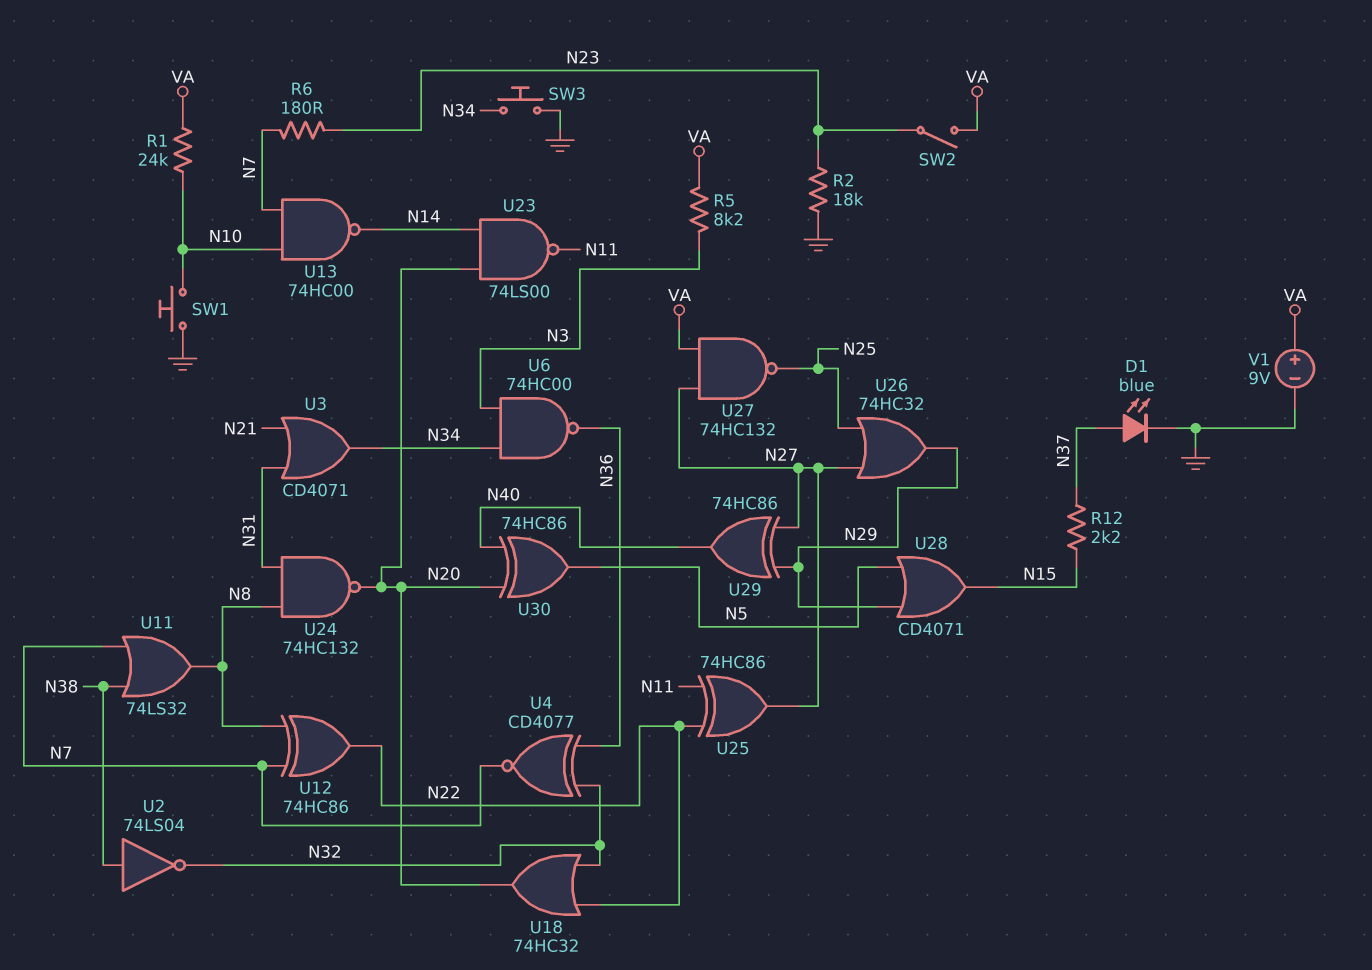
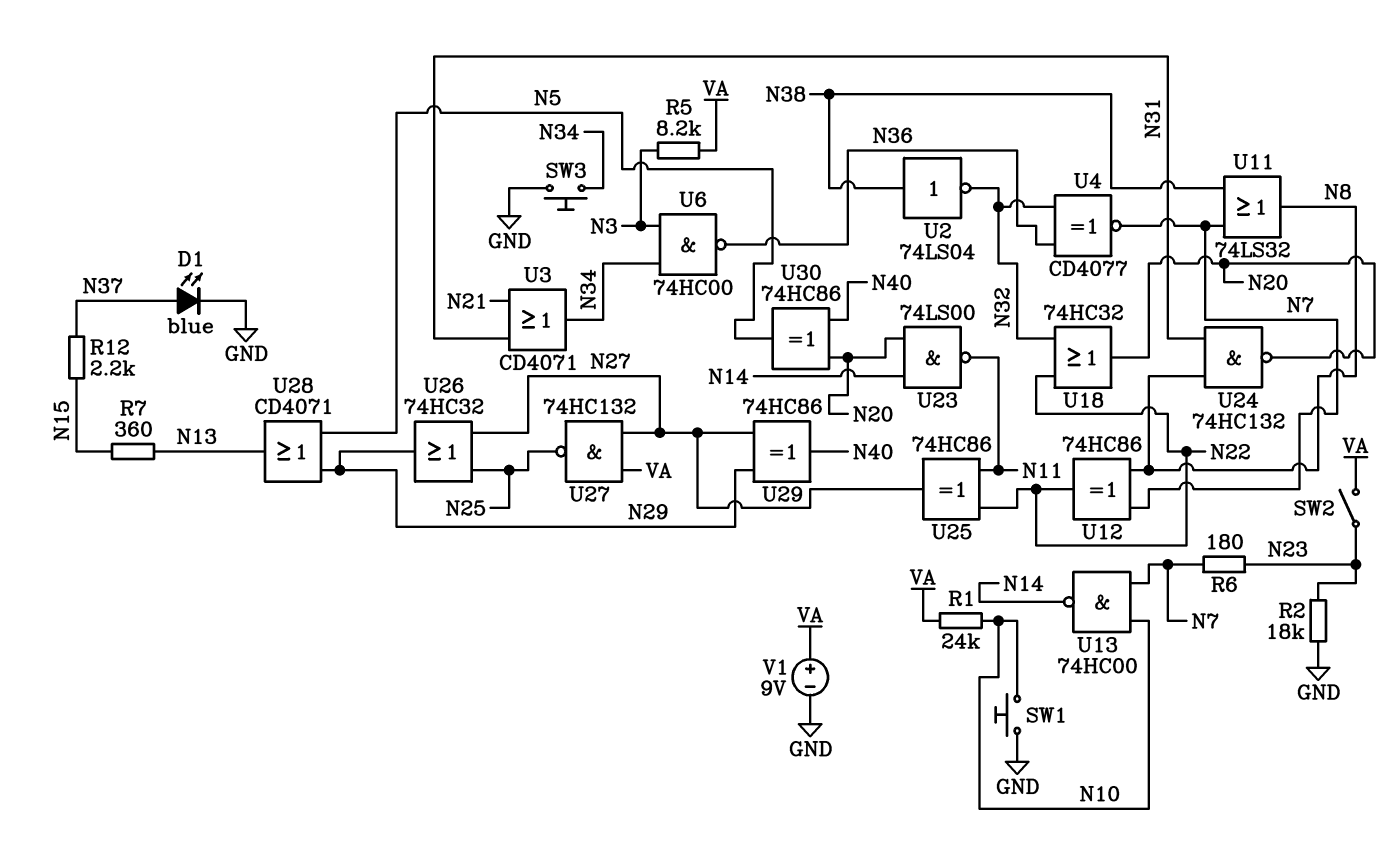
R7: none -> 360 (N13, N15)
U28: OR CD4071 (in N5, in N29, out N15) -> OR CD4071 (in N5, in N29, out N13)

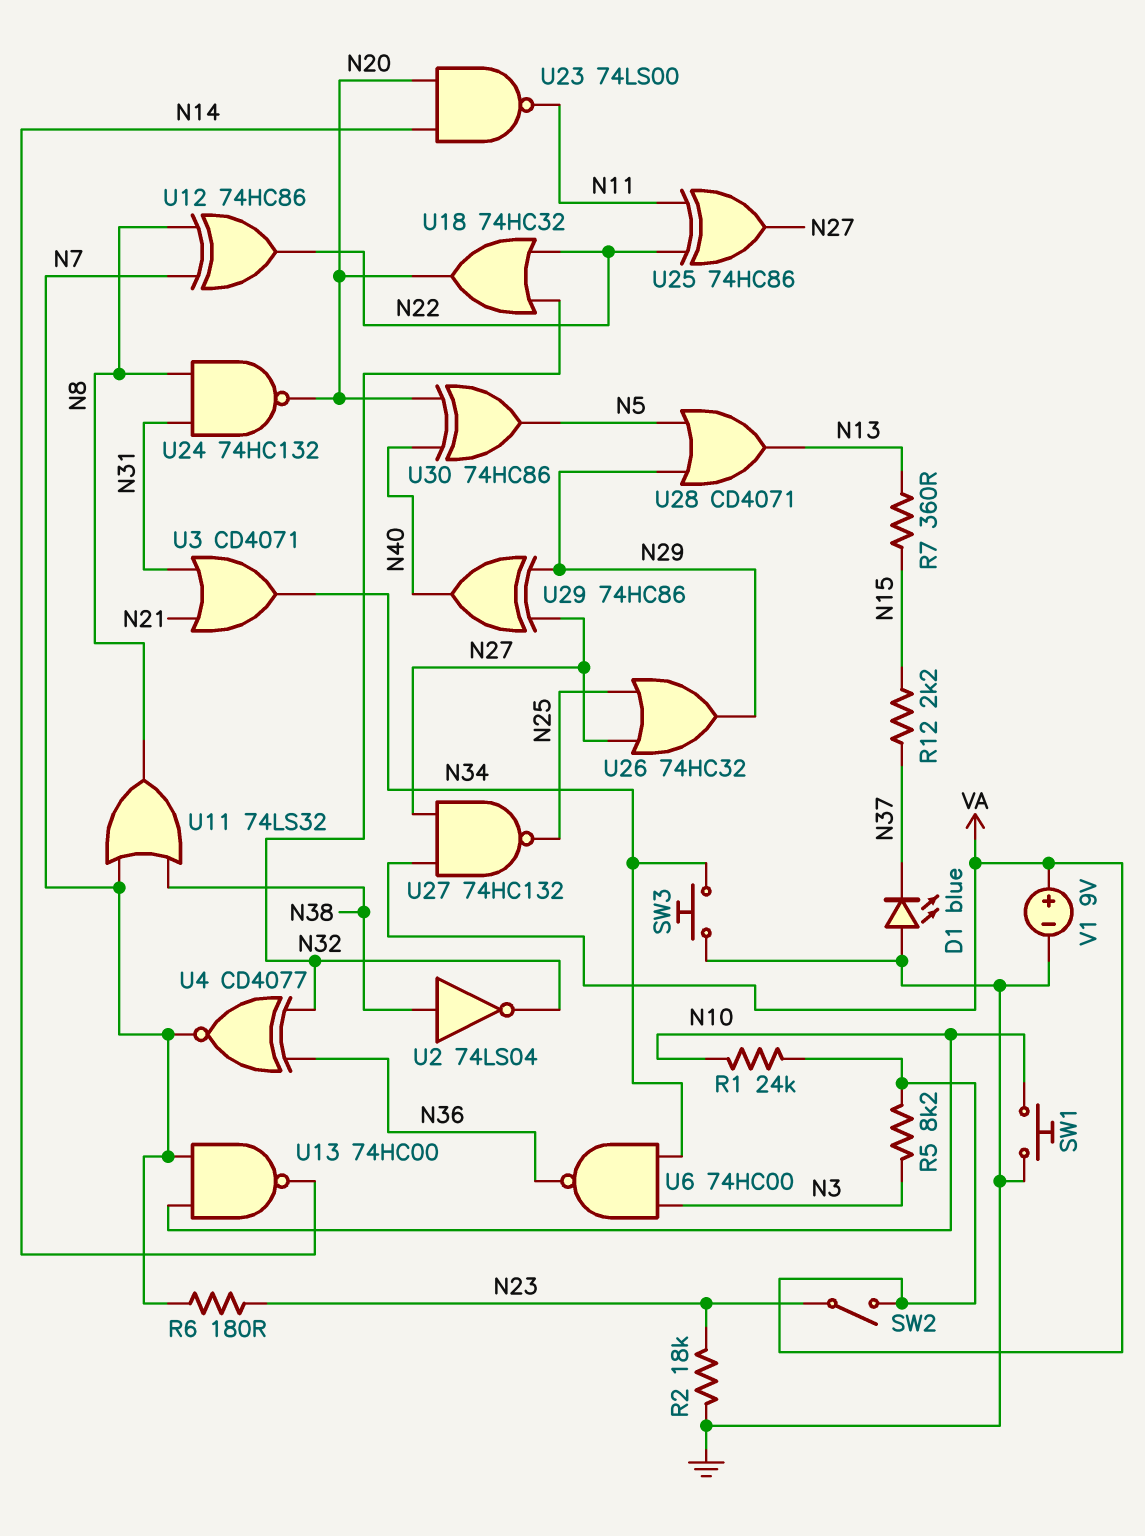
D1: LED blue (A N37, K GND) -> LED blue (A GND, K N37)

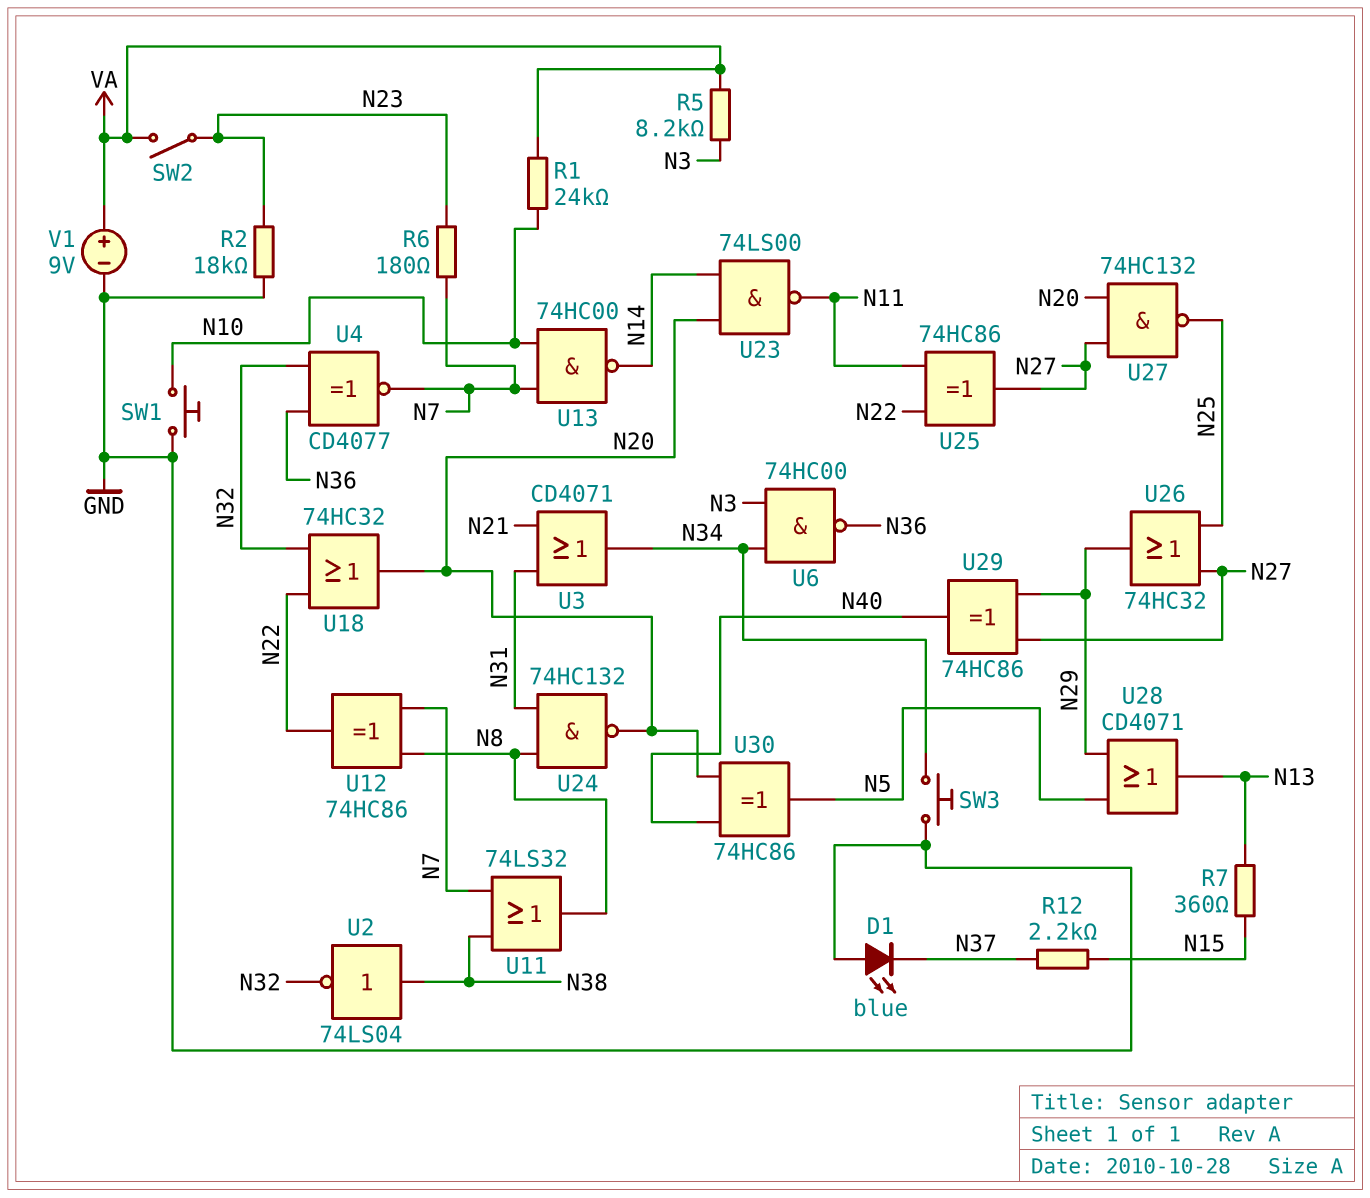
U27: NAND 74HC132 (in N27, in VA, out N25) -> NAND 74HC132 (in N20, in N27, out N25)

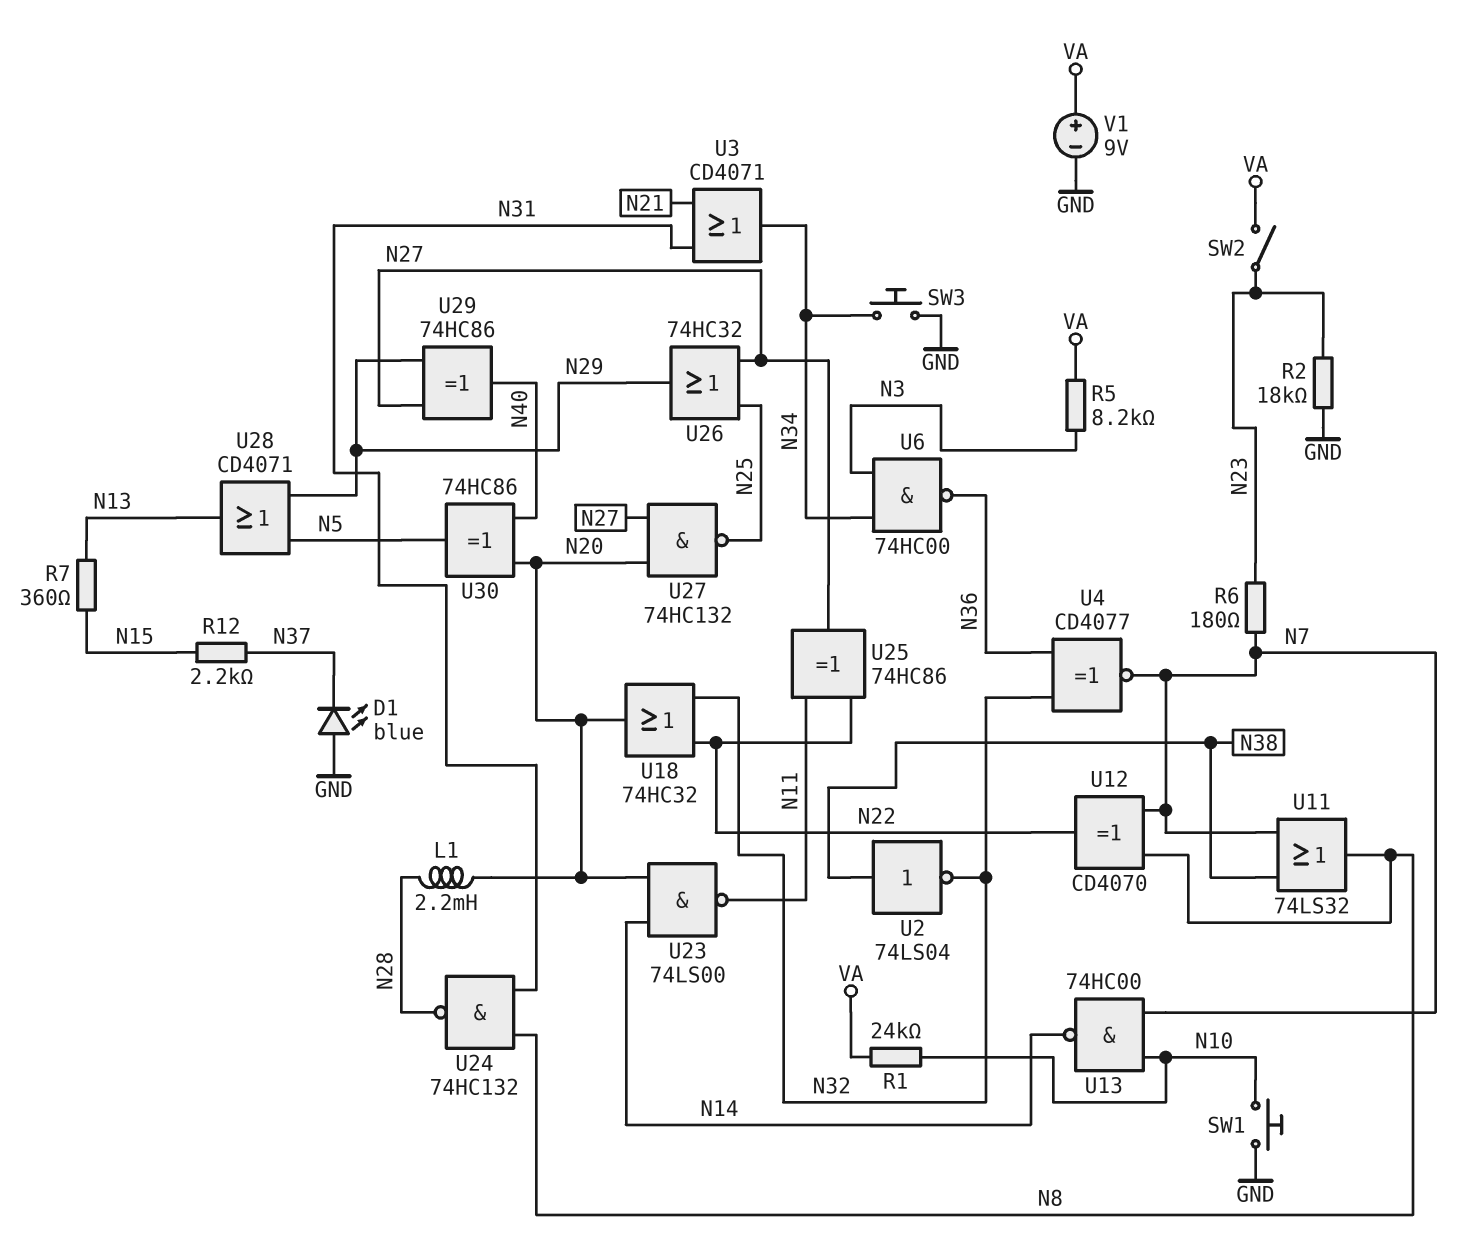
L1: none -> 2.2mH (N20, N28)
U12: XOR 74HC86 (in N7, in N8, out N22) -> XOR CD4070 (in N7, in N8, out N22)
U24: NAND 74HC132 (in N8, in N31, out N20) -> NAND 74HC132 (in N8, in N31, out N28)

